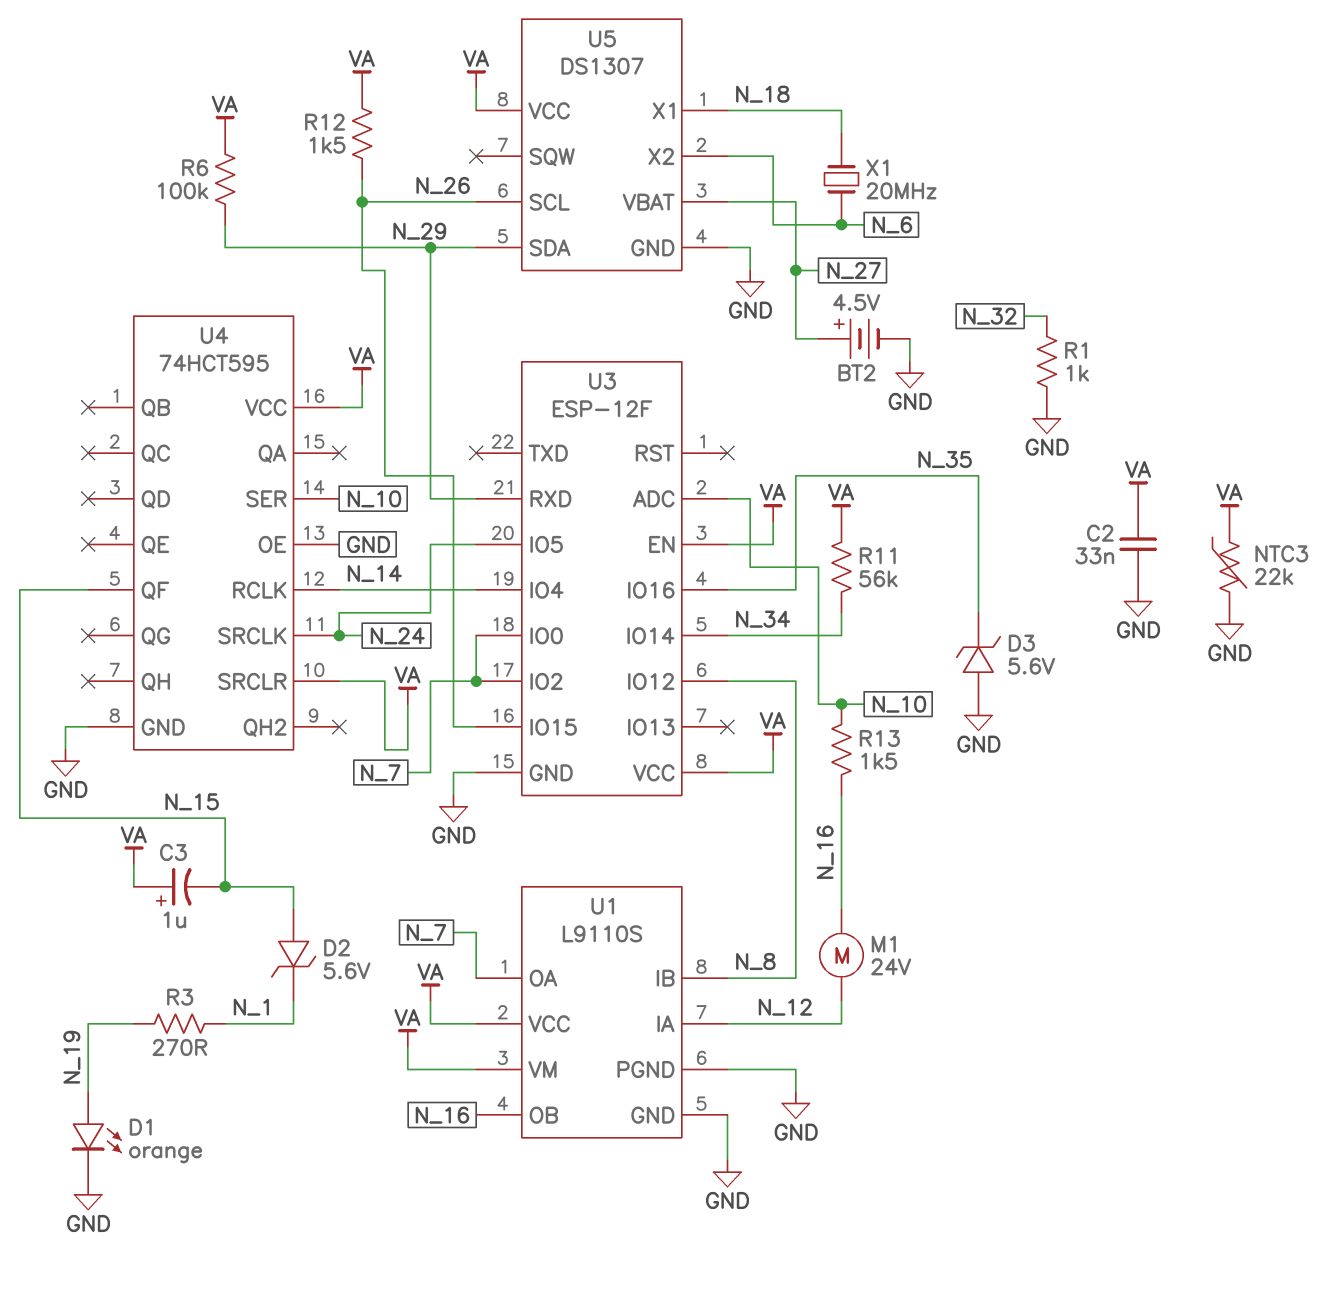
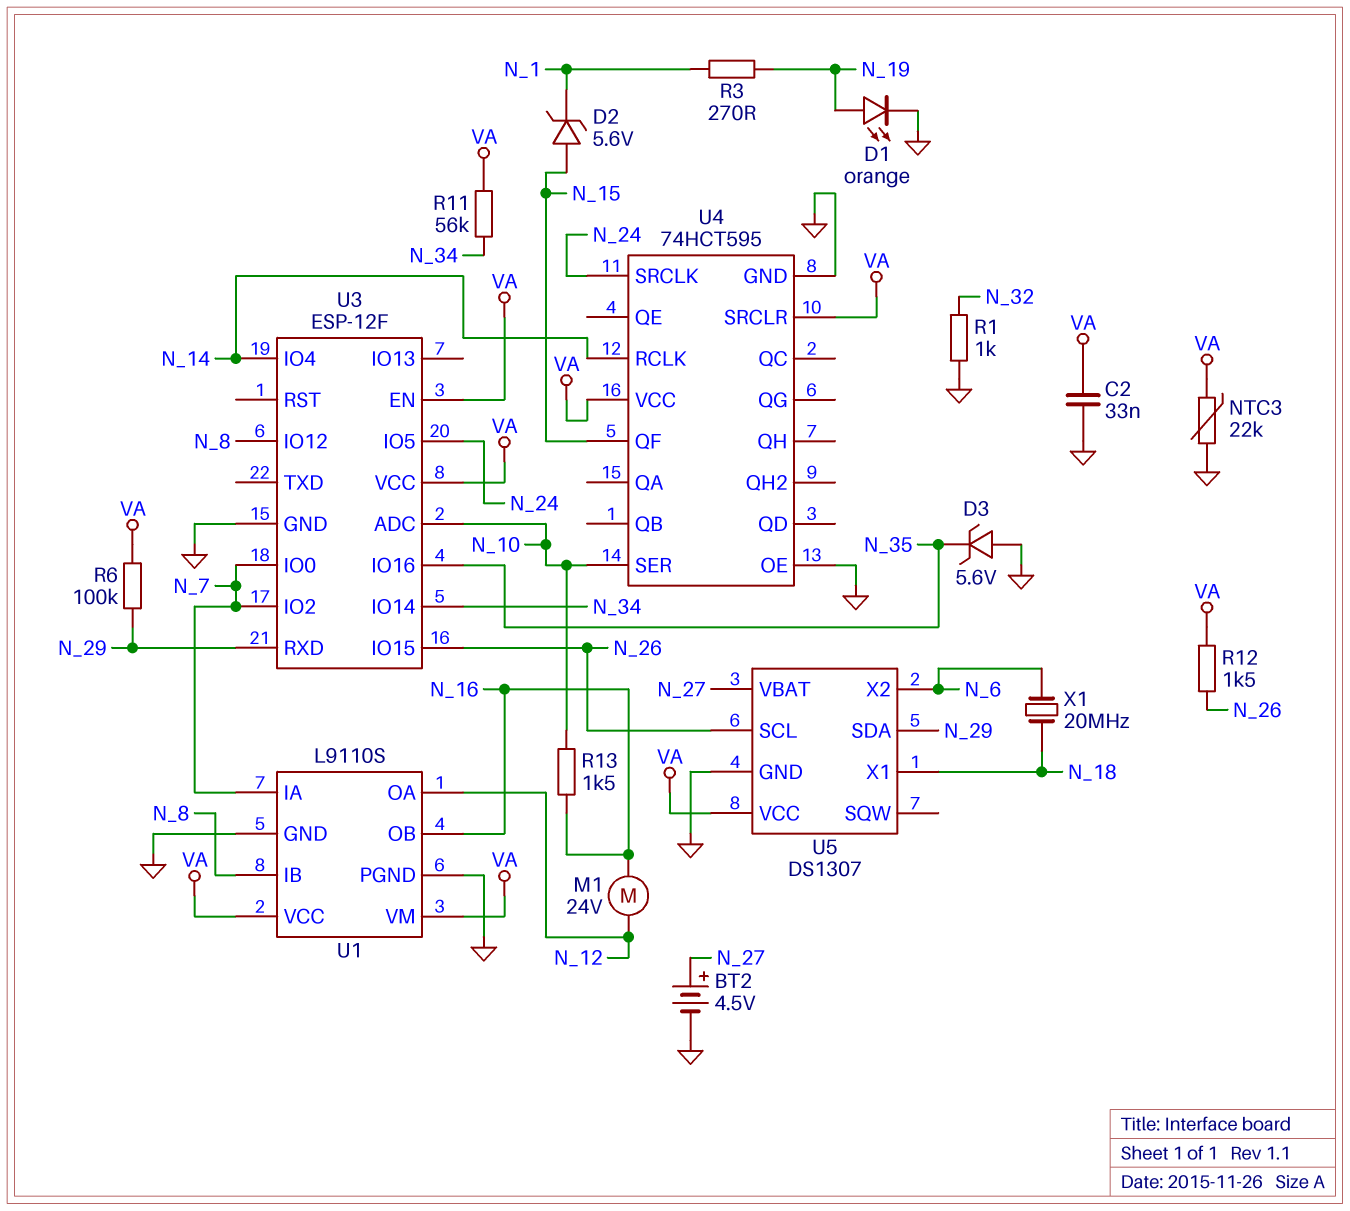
C3: 1uF (plus VA, minus N_15) -> none
U1 pin IA: N_12 -> N_7
U1 pin OA: N_7 -> N_12

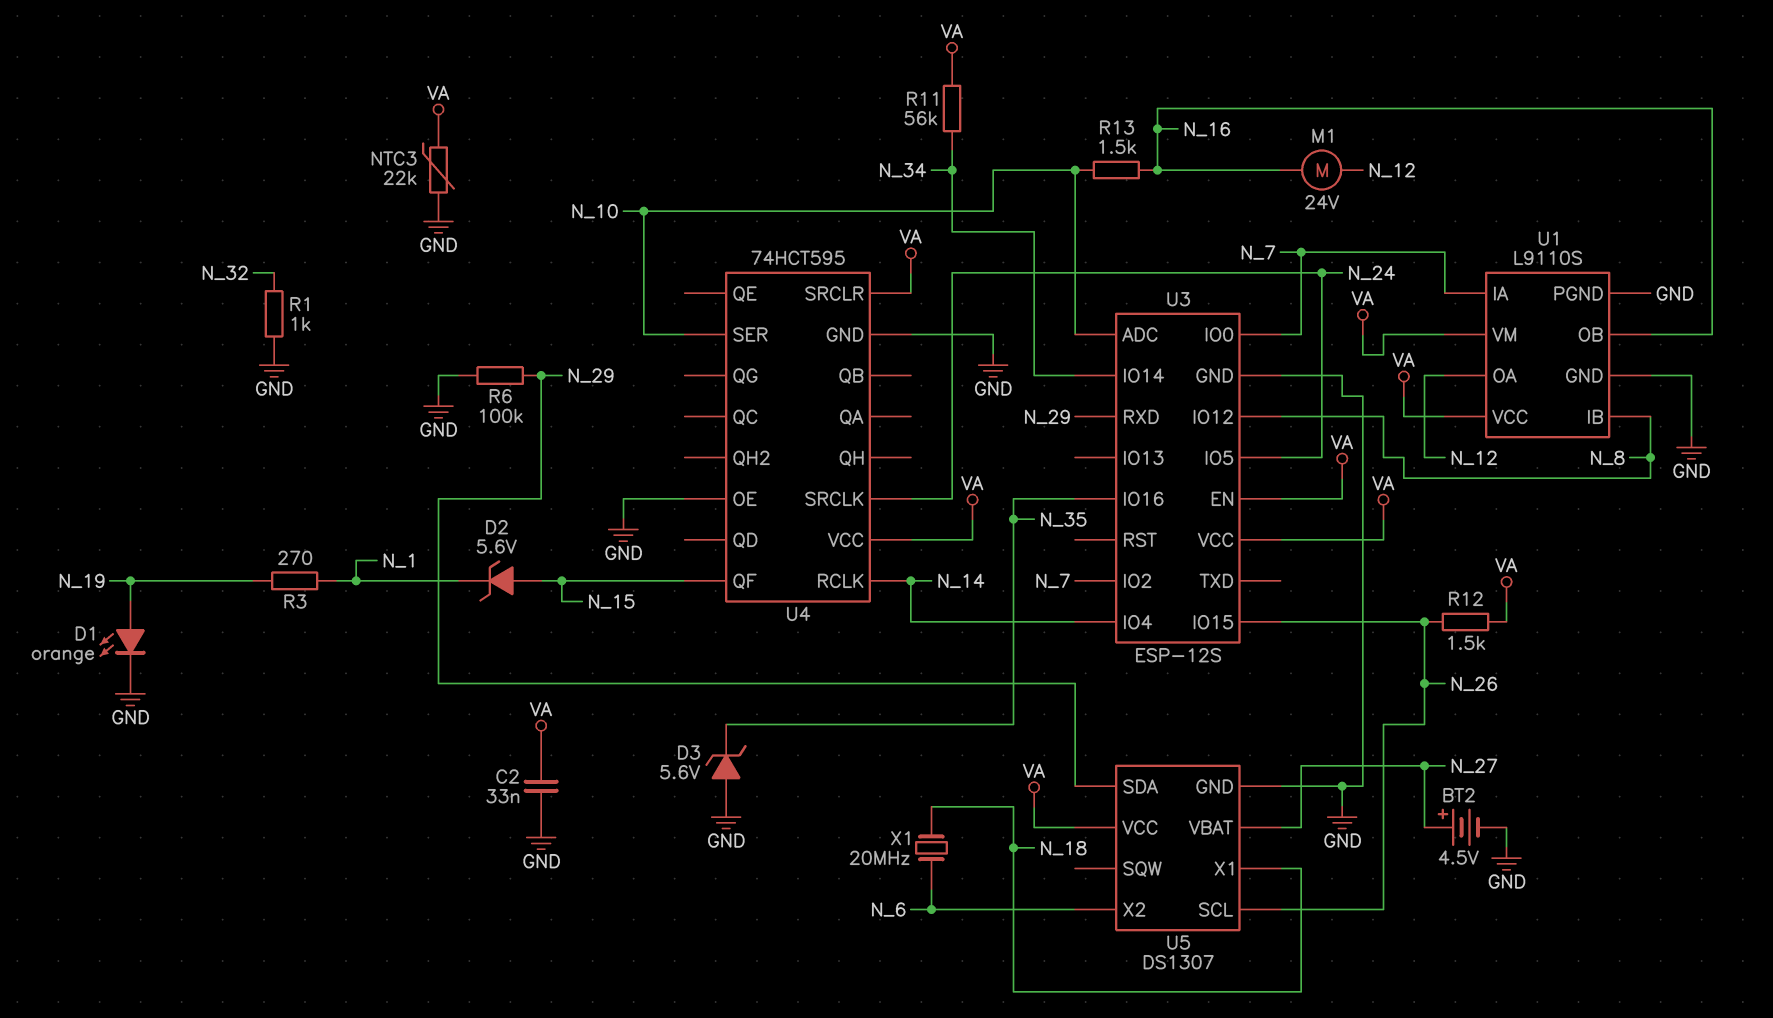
R6: 100k (N_29, VA) -> 100k (GND, N_29)
U3: ESP-12F -> ESP-12S

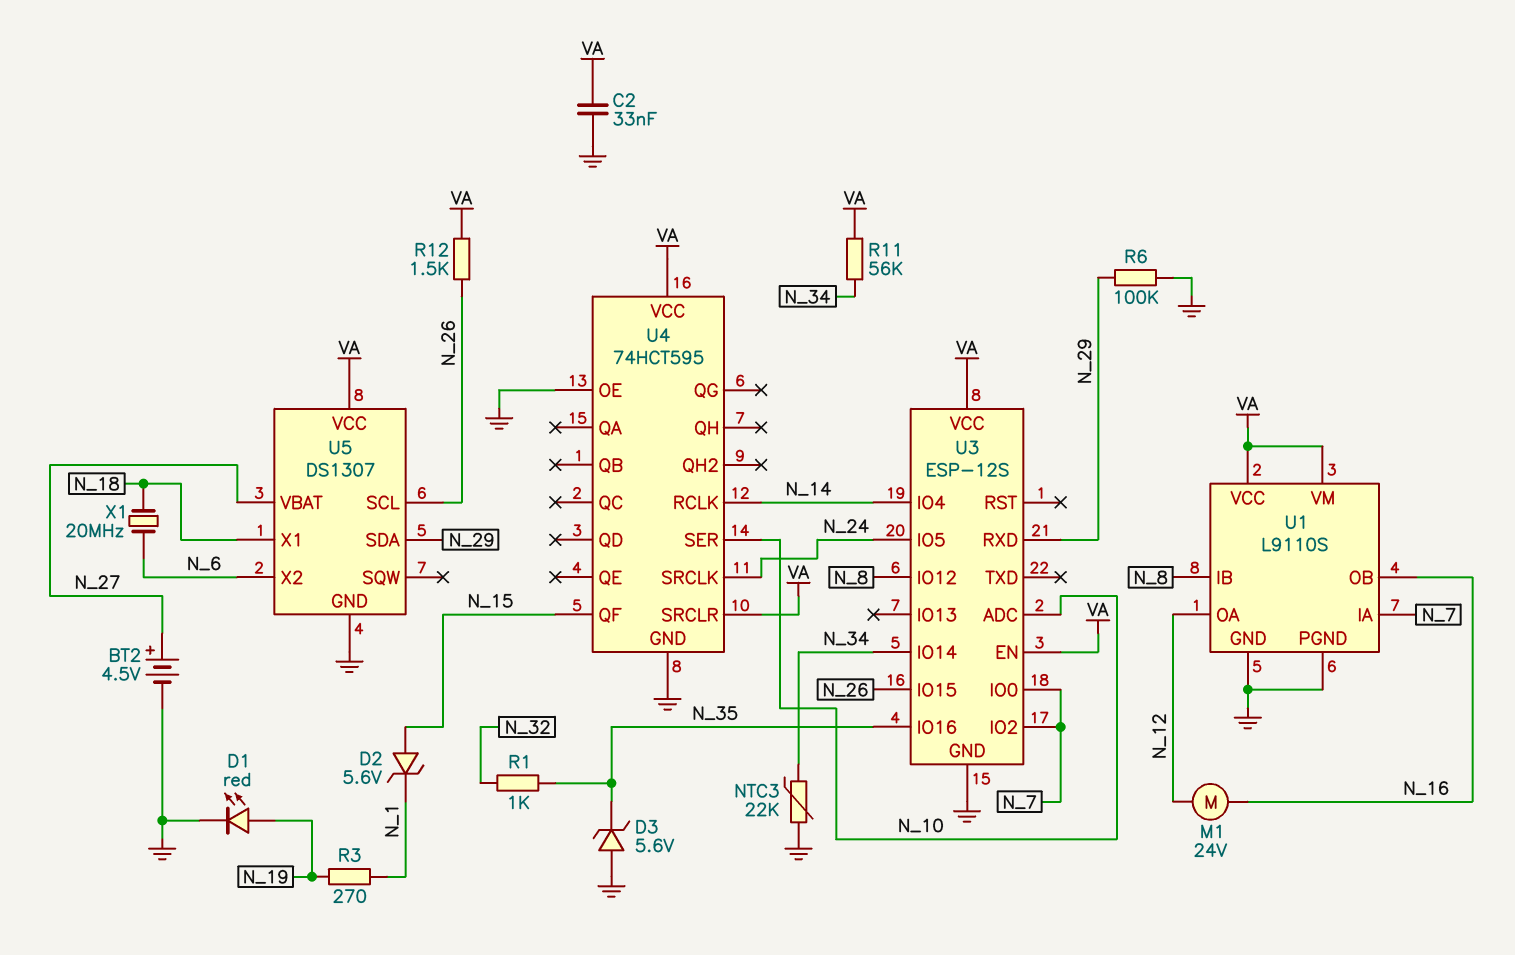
D1: LED orange (A N_19, K GND) -> LED red (A N_19, K GND)
NTC3: 22k (GND, VA) -> 22k (GND, N_34)
R1: 1k (GND, N_32) -> 1k (N_32, N_35)
R13: 1.5k (N_10, N_16) -> none

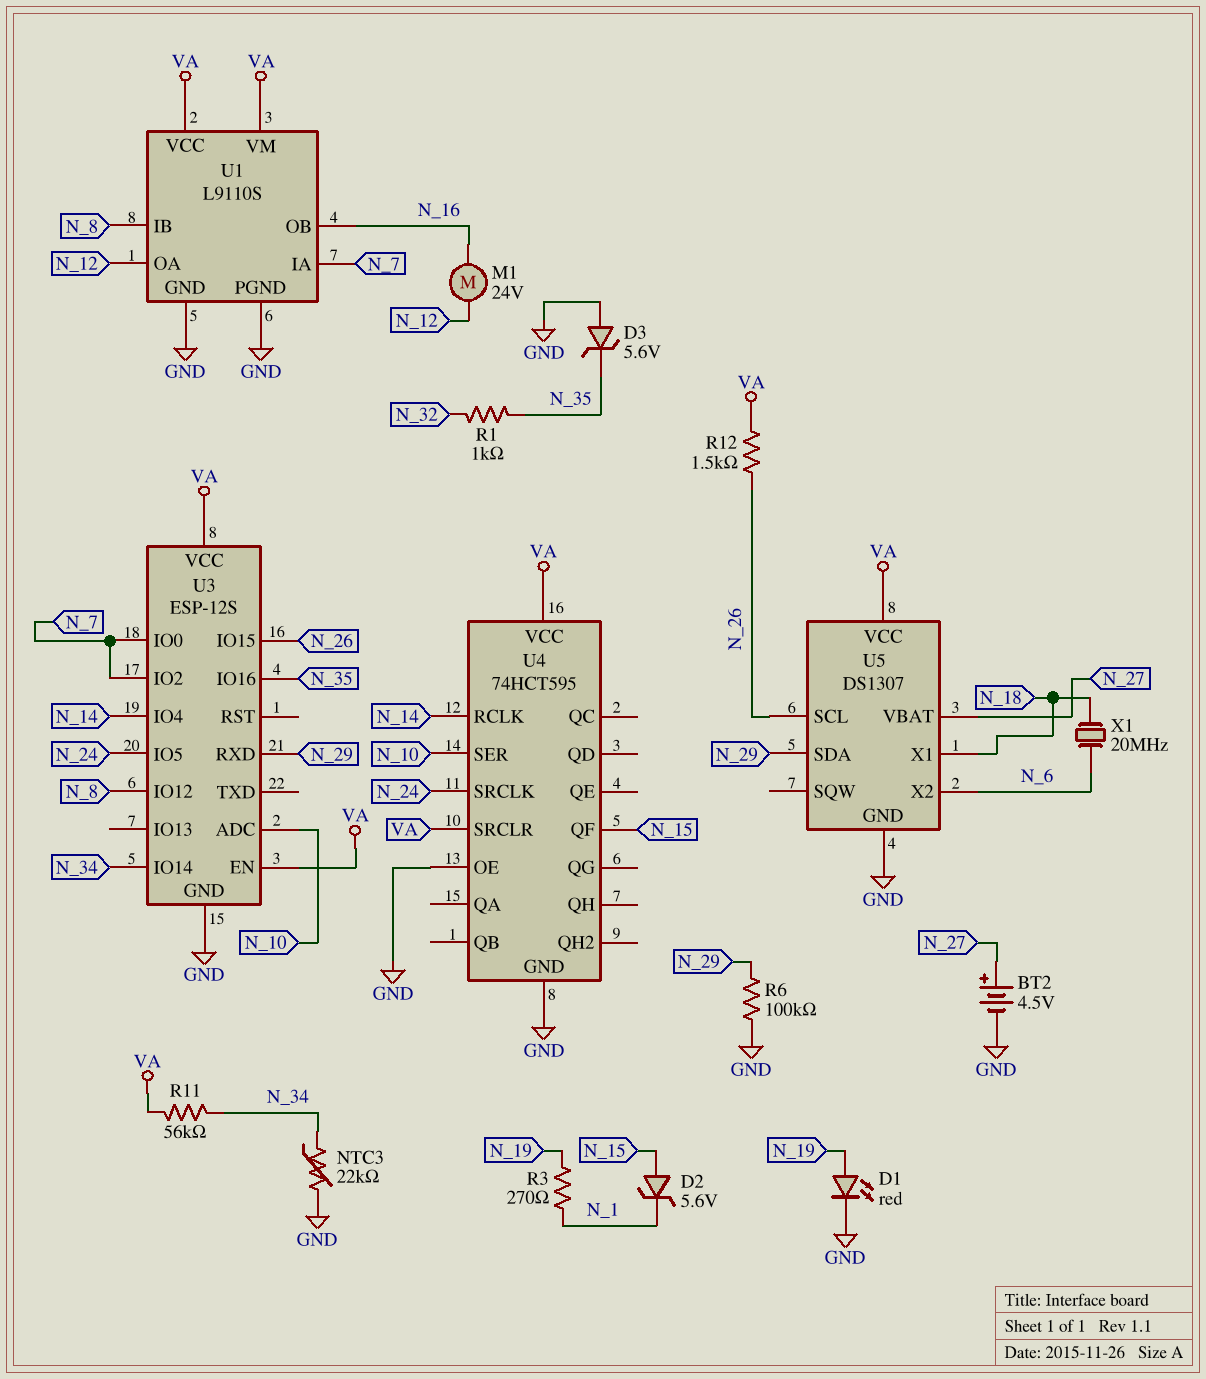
C2: 33nF (GND, VA) -> none

